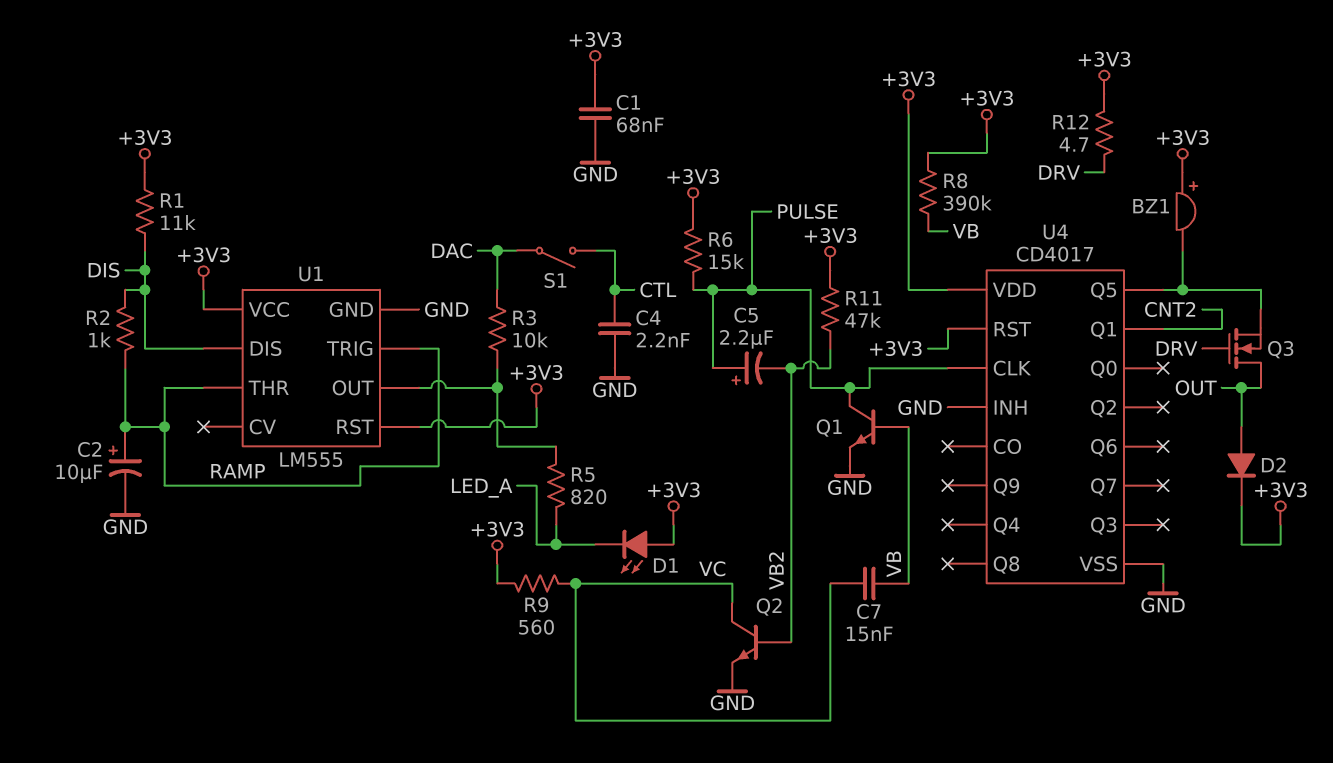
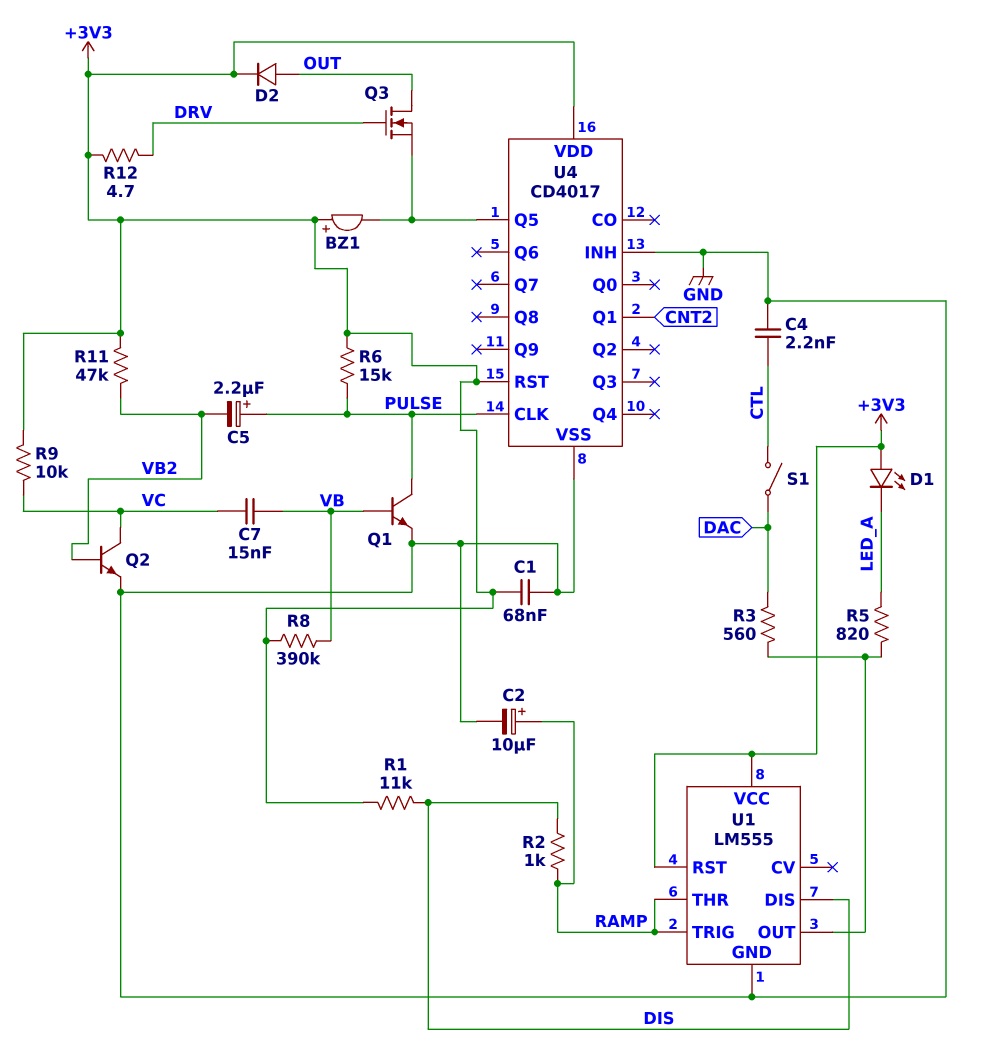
R3: 10k (DAC, U1/OUT) -> 560 (DAC, U1/OUT)
R9: 560 (+3V3, VC) -> 10k (+3V3, VC)

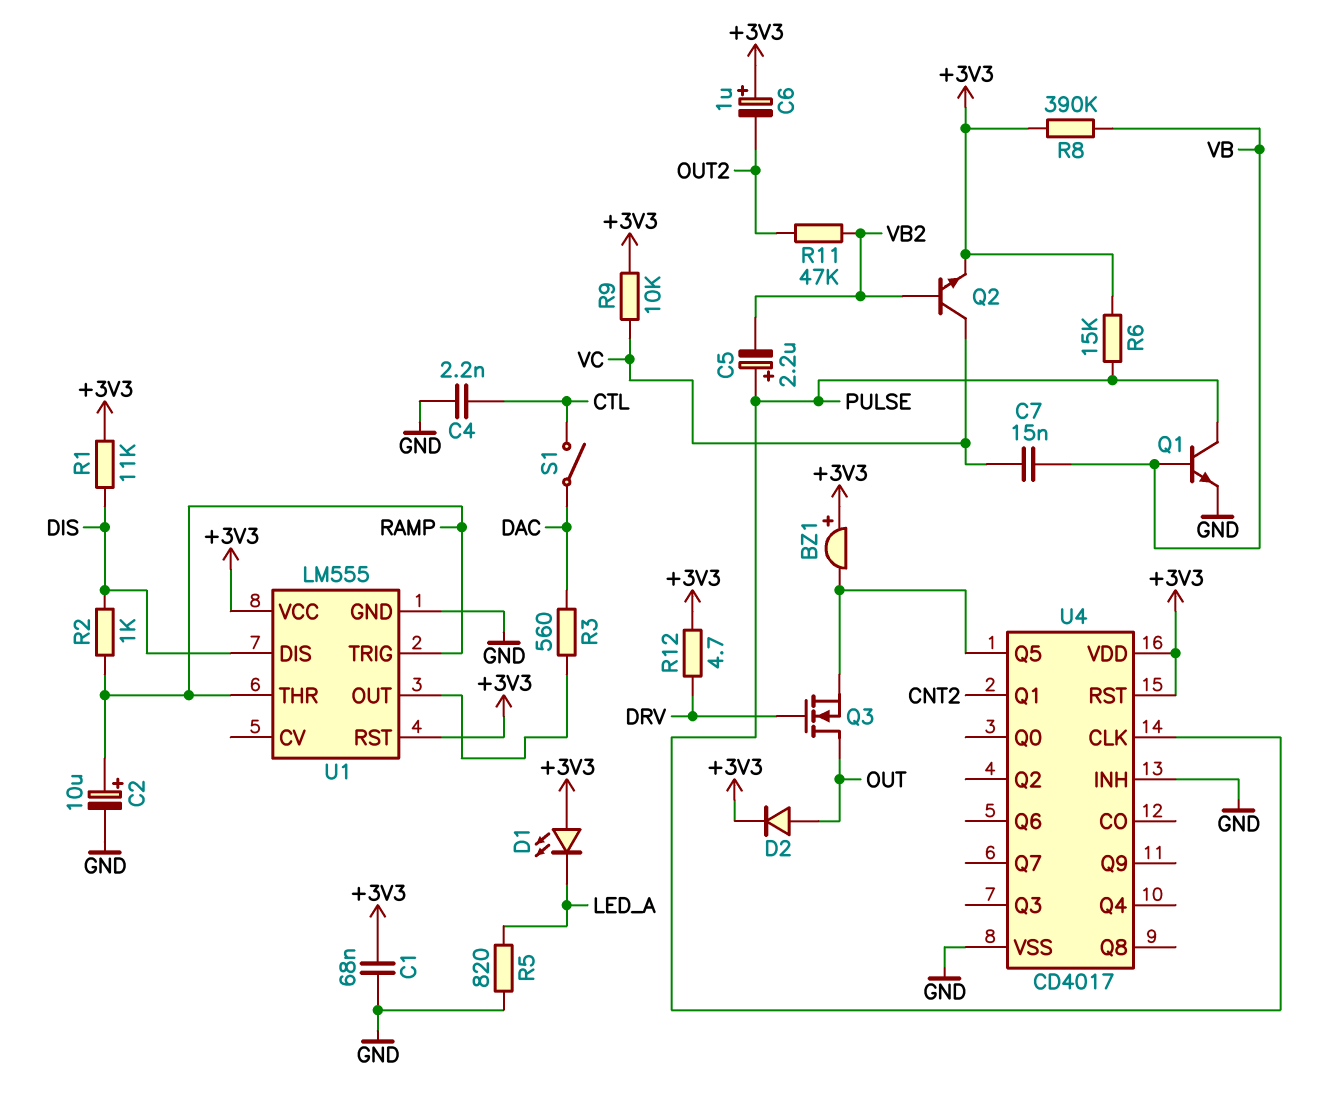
C6: none -> 1uF (plus +3V3, minus OUT2)
Q2: NPN (B VB2, C VC, E GND) -> NPN (B VB2, C VC, E +3V3)
R5: 820 (LED_A, U1/OUT) -> 820 (GND, LED_A)
R11: 47k (+3V3, VB2) -> 47k (OUT2, VB2)

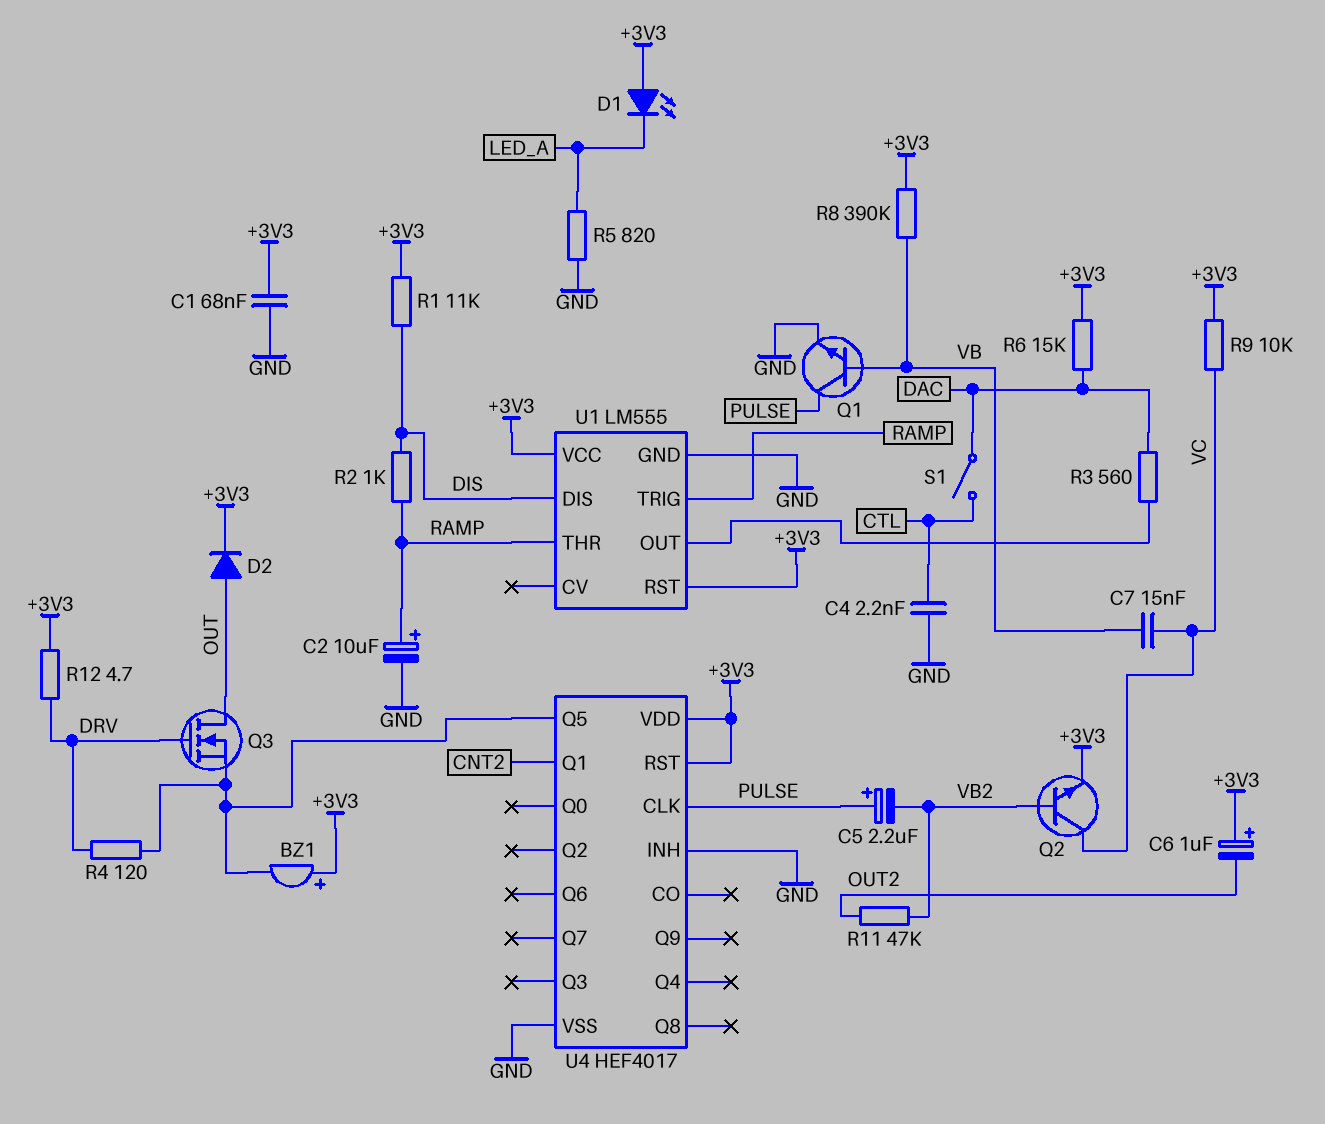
R4: none -> 120 (DRV, U4/Q5)
R6: 15k (+3V3, PULSE) -> 15k (+3V3, DAC)
U4: CD4017 -> HEF4017

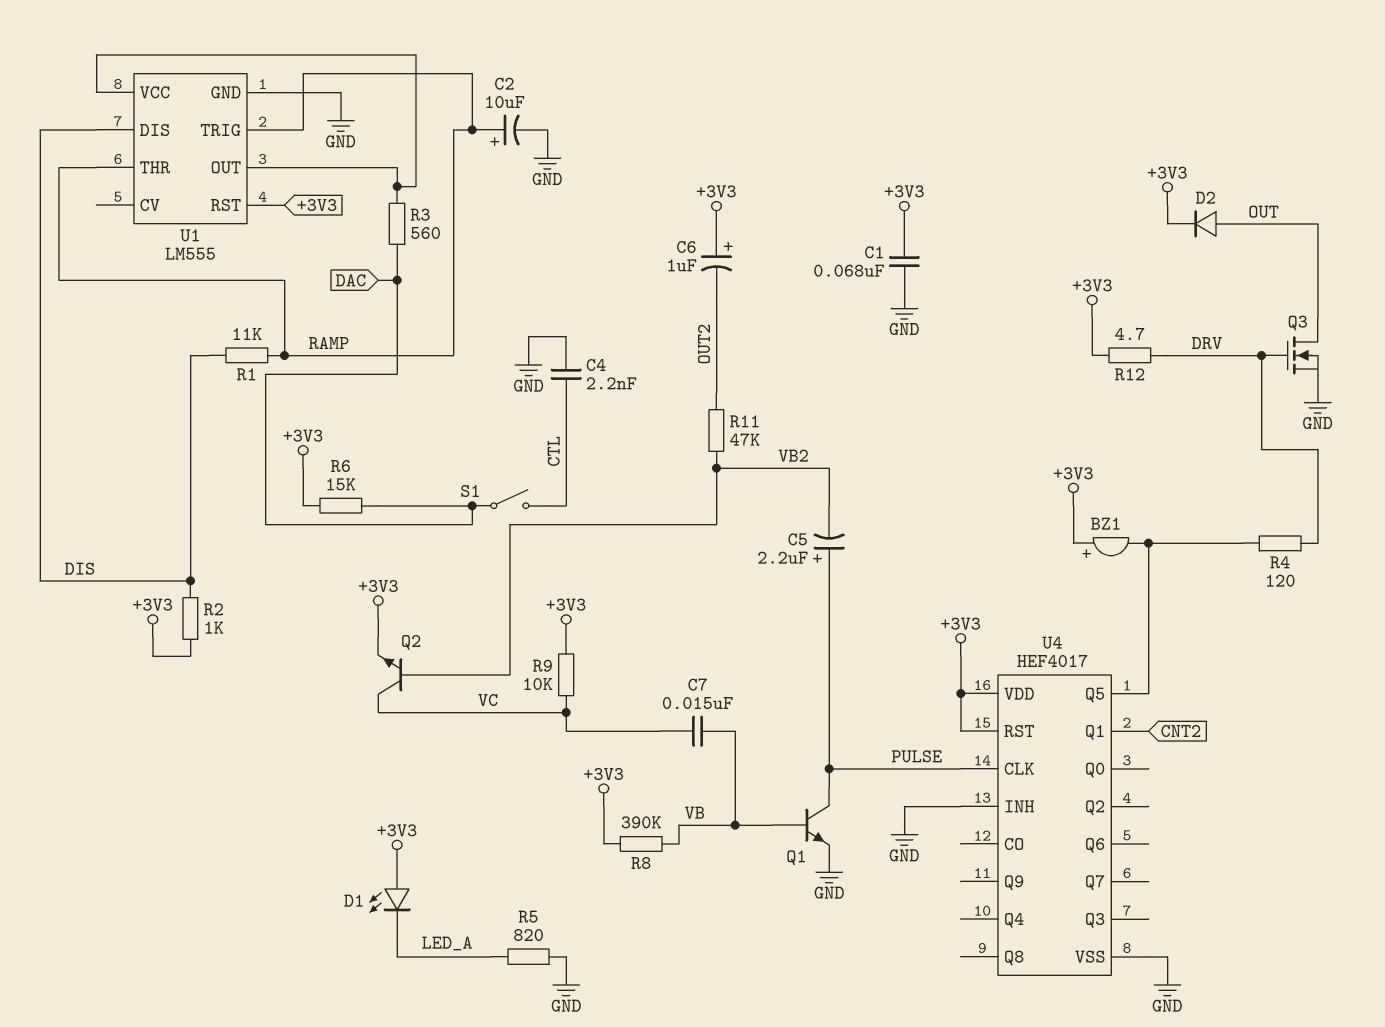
Q3: NMOS (G DRV, D OUT, S U4/Q5) -> NMOS (G DRV, D OUT, S GND)
R1: 11k (+3V3, DIS) -> 11k (DIS, RAMP)
R2: 1k (DIS, RAMP) -> 1k (+3V3, DIS)
U1 pin VCC: +3V3 -> U1/OUT

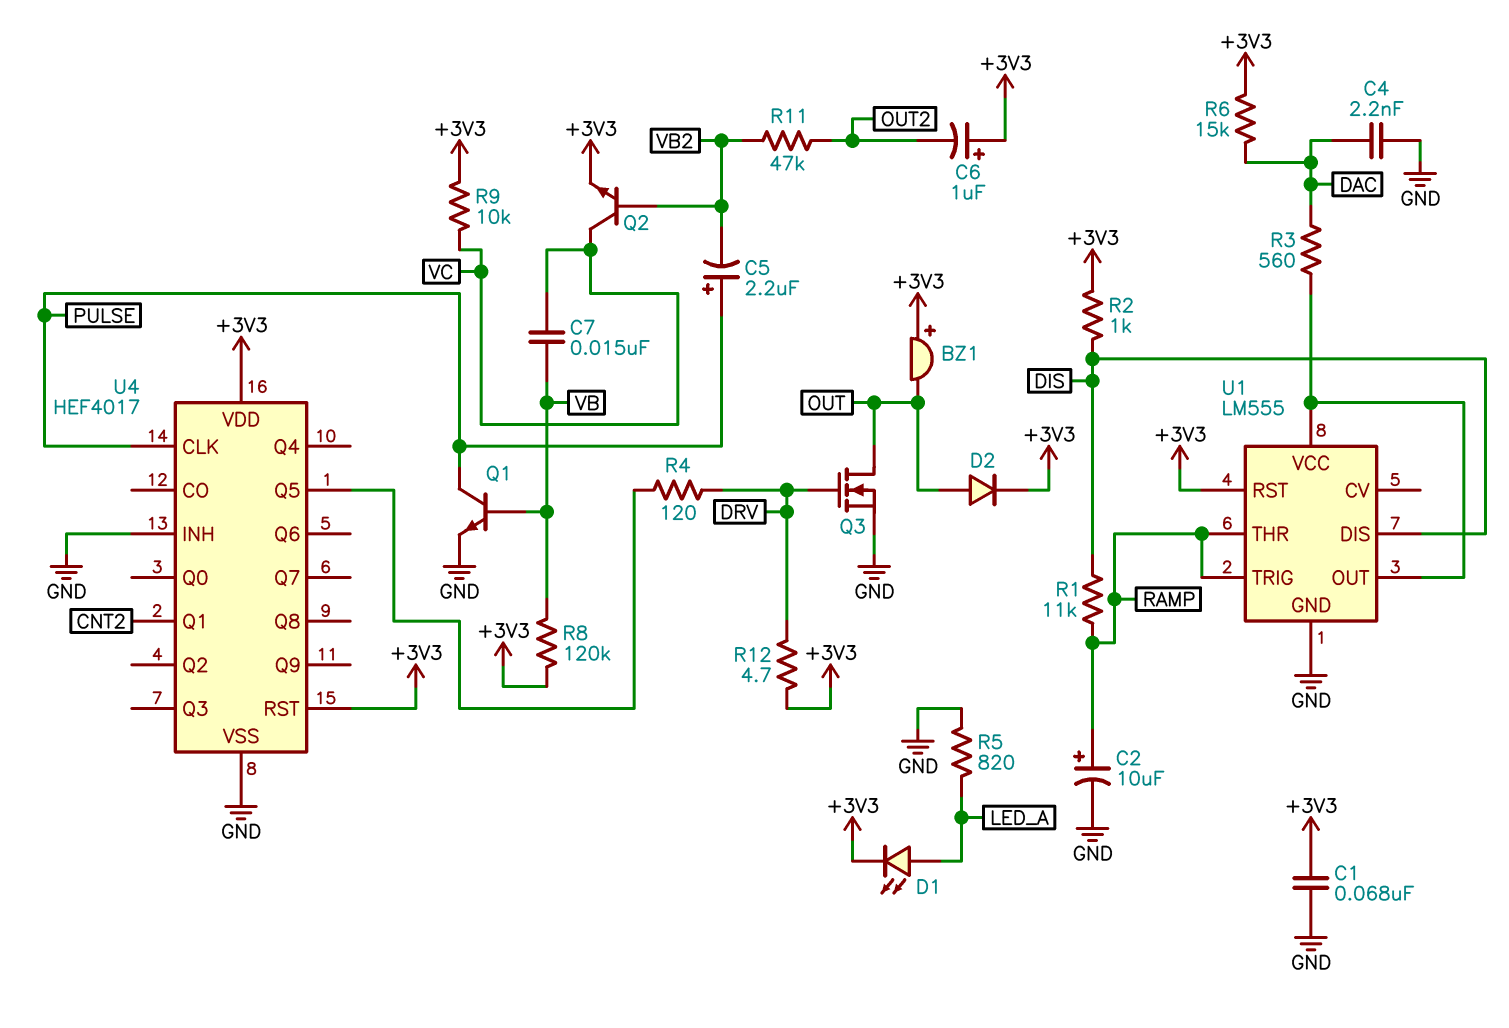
BZ1: buzzer (plus +3V3, minus U4/Q5) -> buzzer (plus +3V3, minus OUT)
C4: 2.2nF (CTL, GND) -> 2.2nF (DAC, GND)
D1: LED (A +3V3, K LED_A) -> LED (A LED_A, K +3V3)
R8: 390k (+3V3, VB) -> 120k (+3V3, VB)
S1: switch (CTL, DAC) -> none

